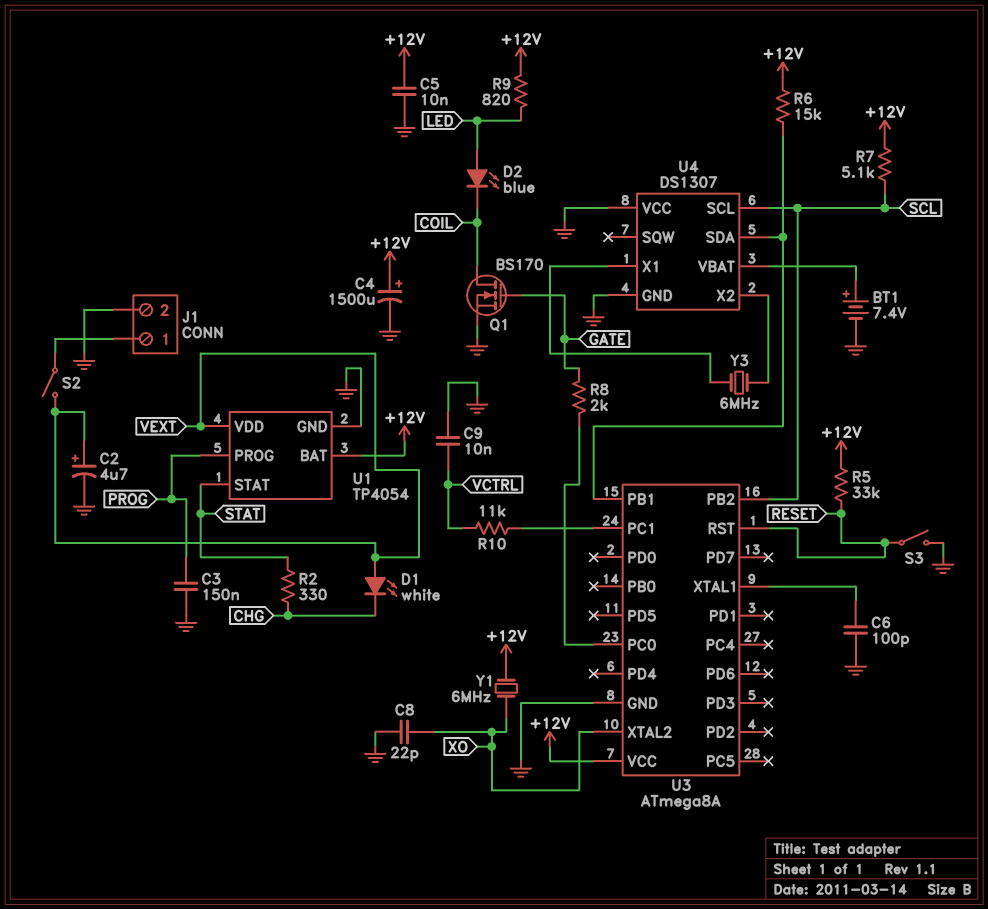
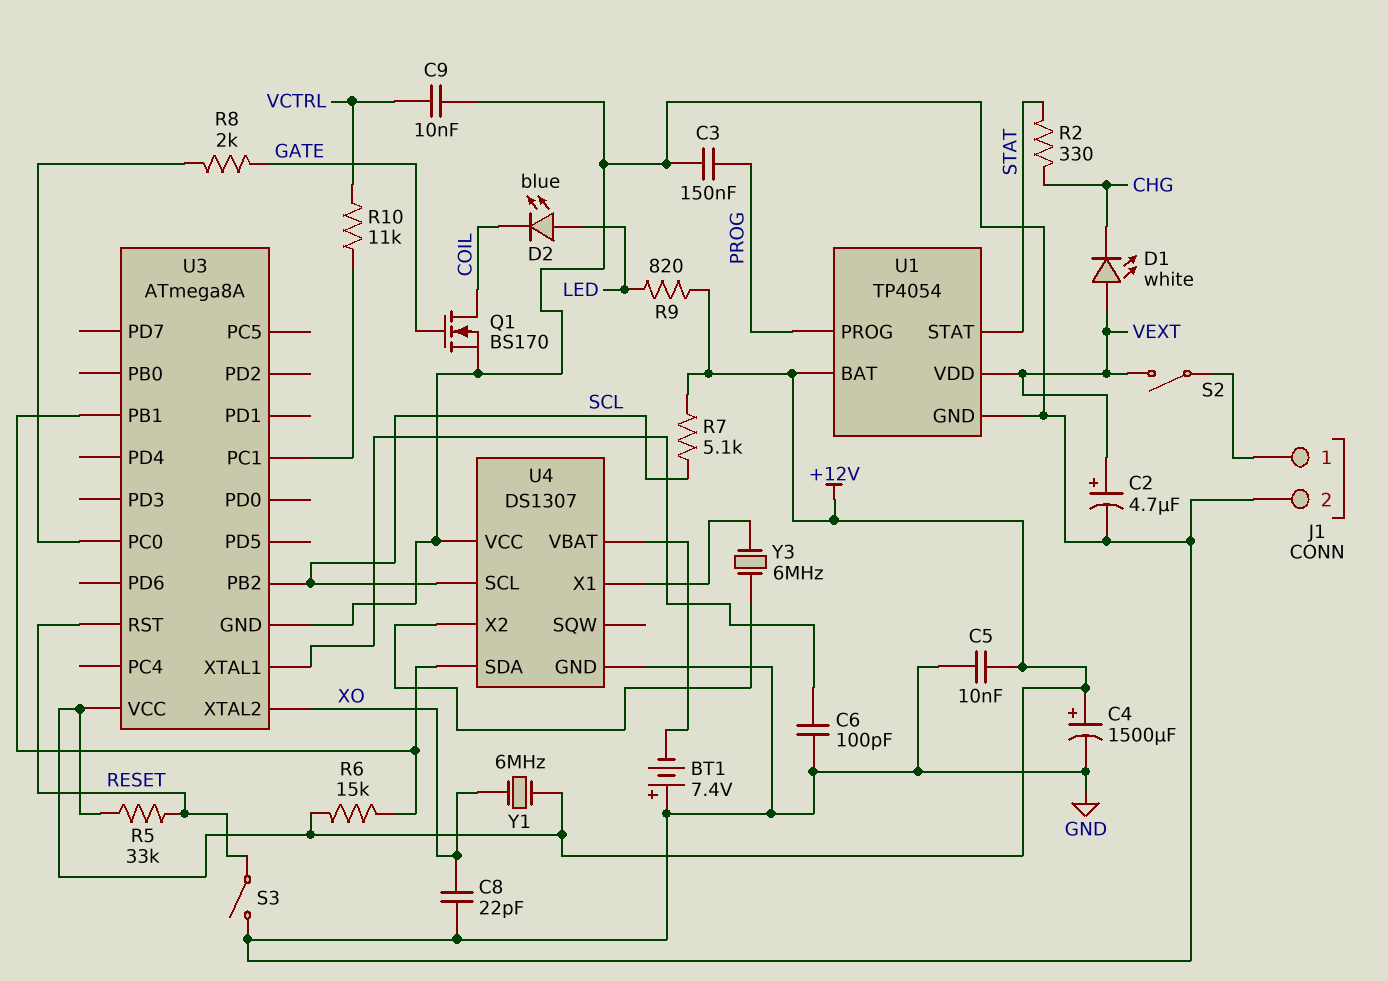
BT1: 7.4V (plus U4/VBAT, minus GND) -> 7.4V (plus GND, minus U4/VBAT)

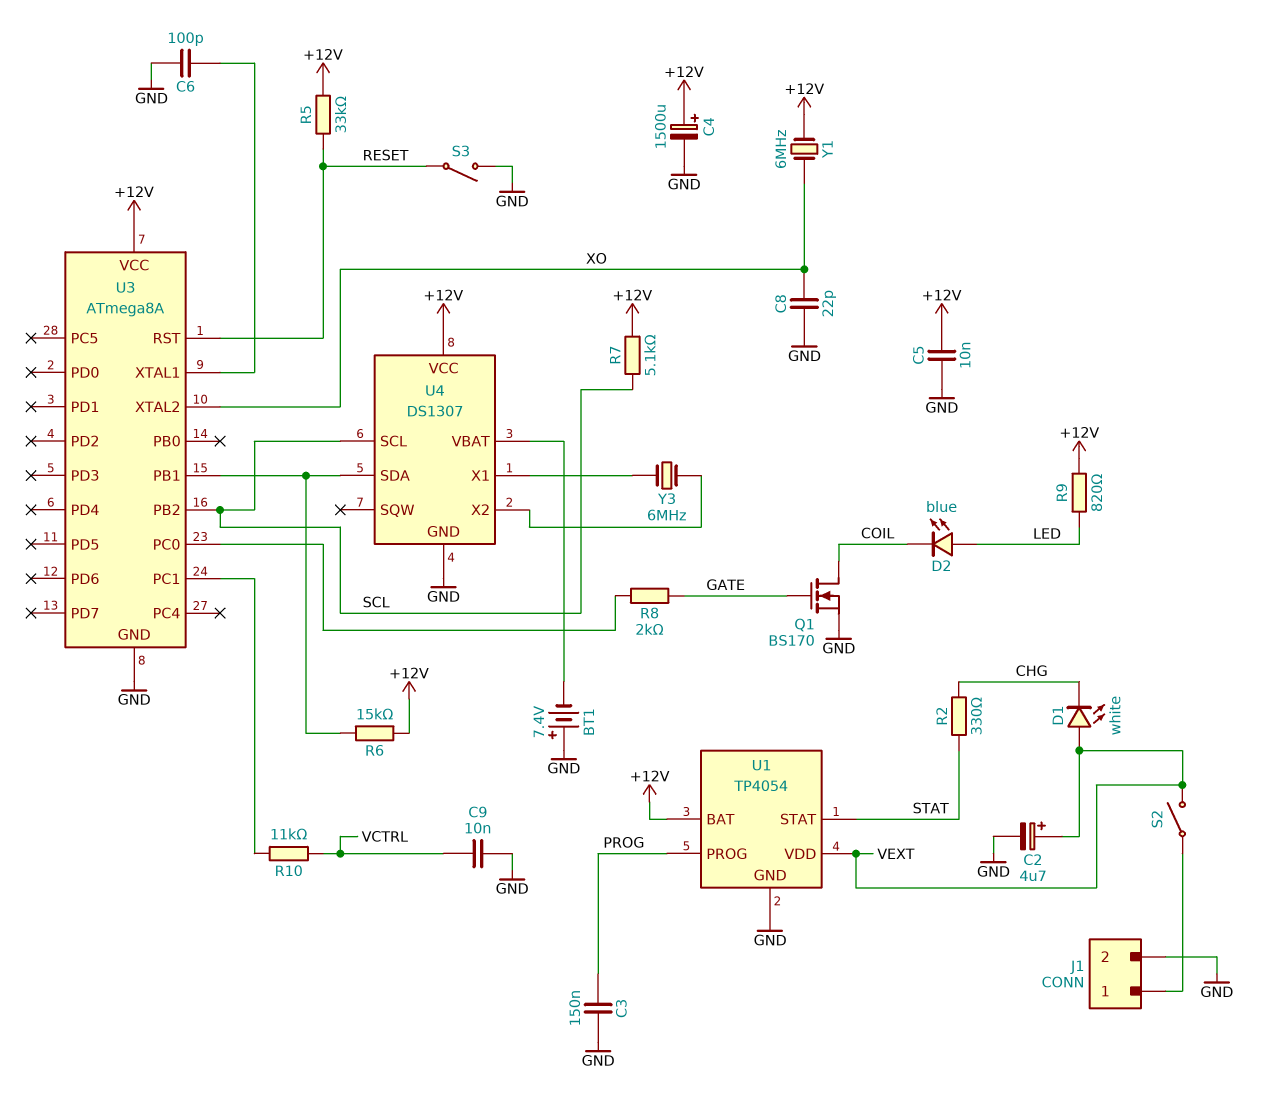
U4 pin VCC: GND -> +12V

